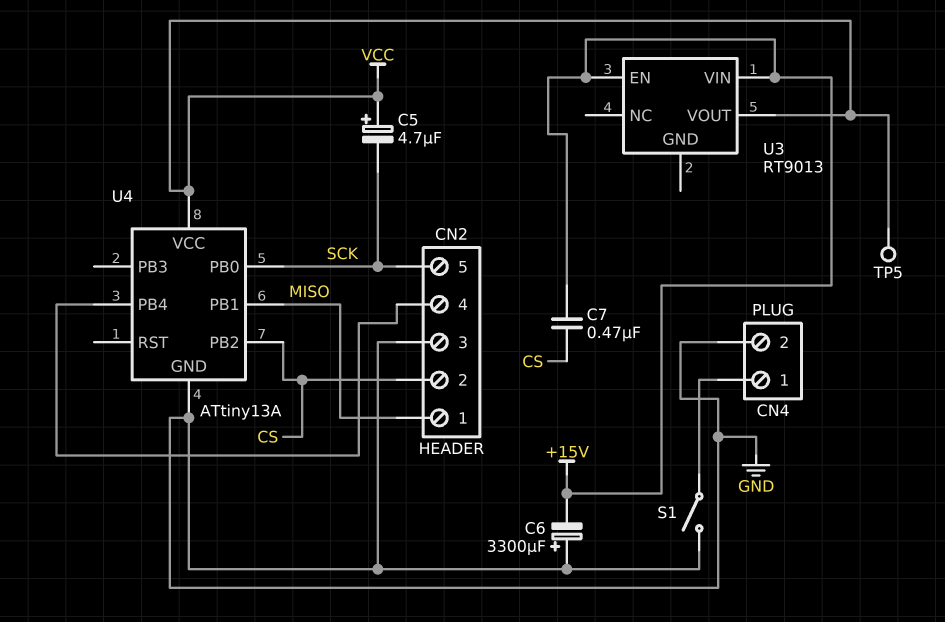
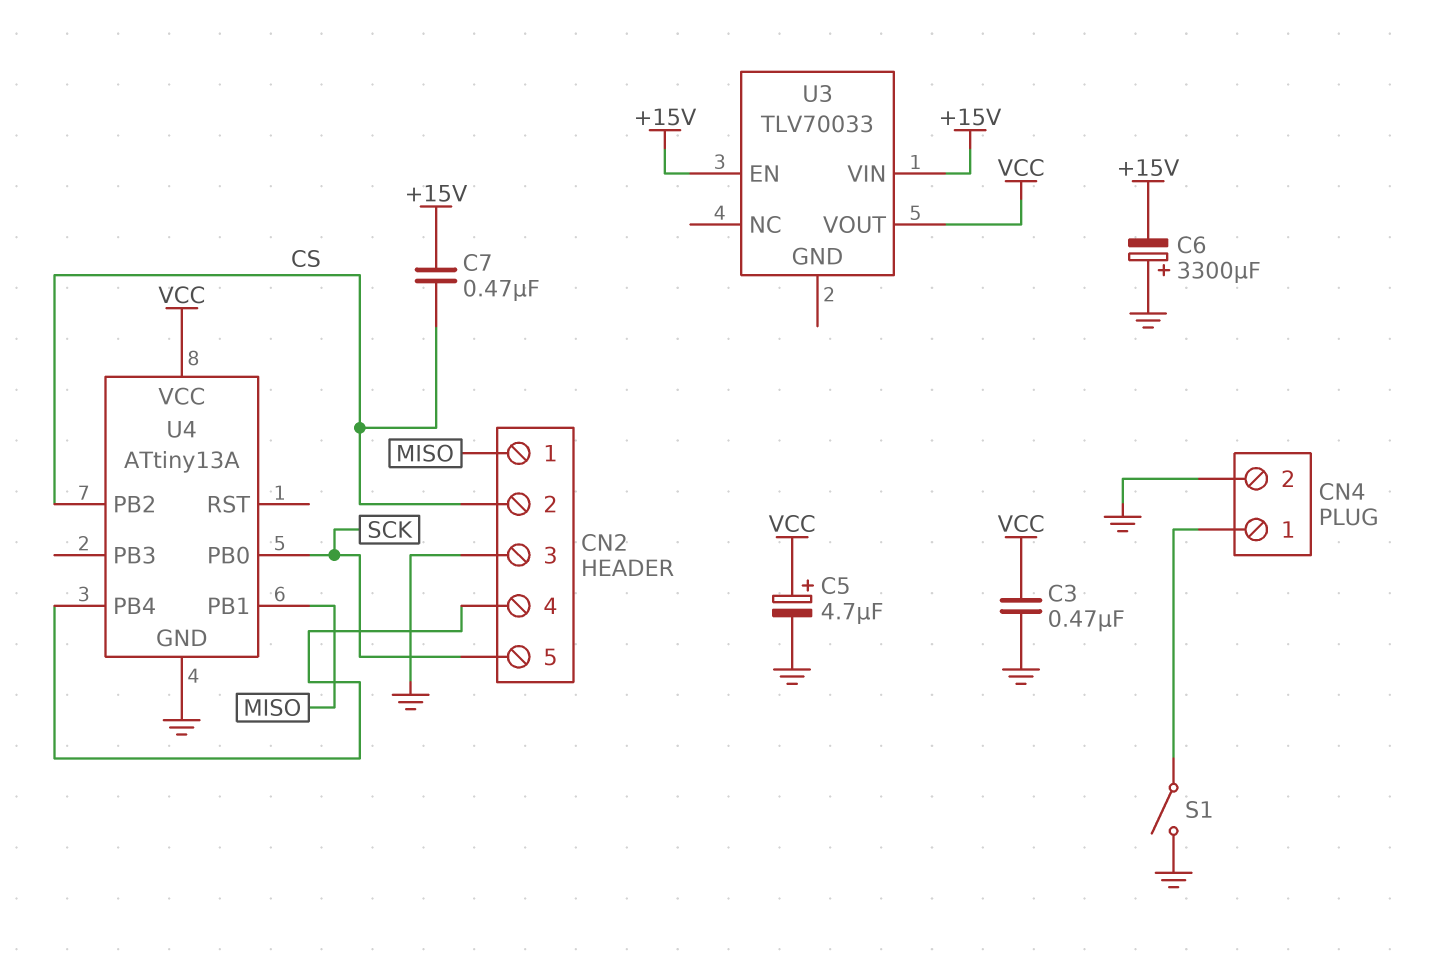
C3: none -> 470nF (GND, VCC)
C5: 4.7uF (plus VCC, minus SCK) -> 4.7uF (plus VCC, minus GND)
TP5: test point (VCC) -> none
U3: RT9013 -> TLV70033

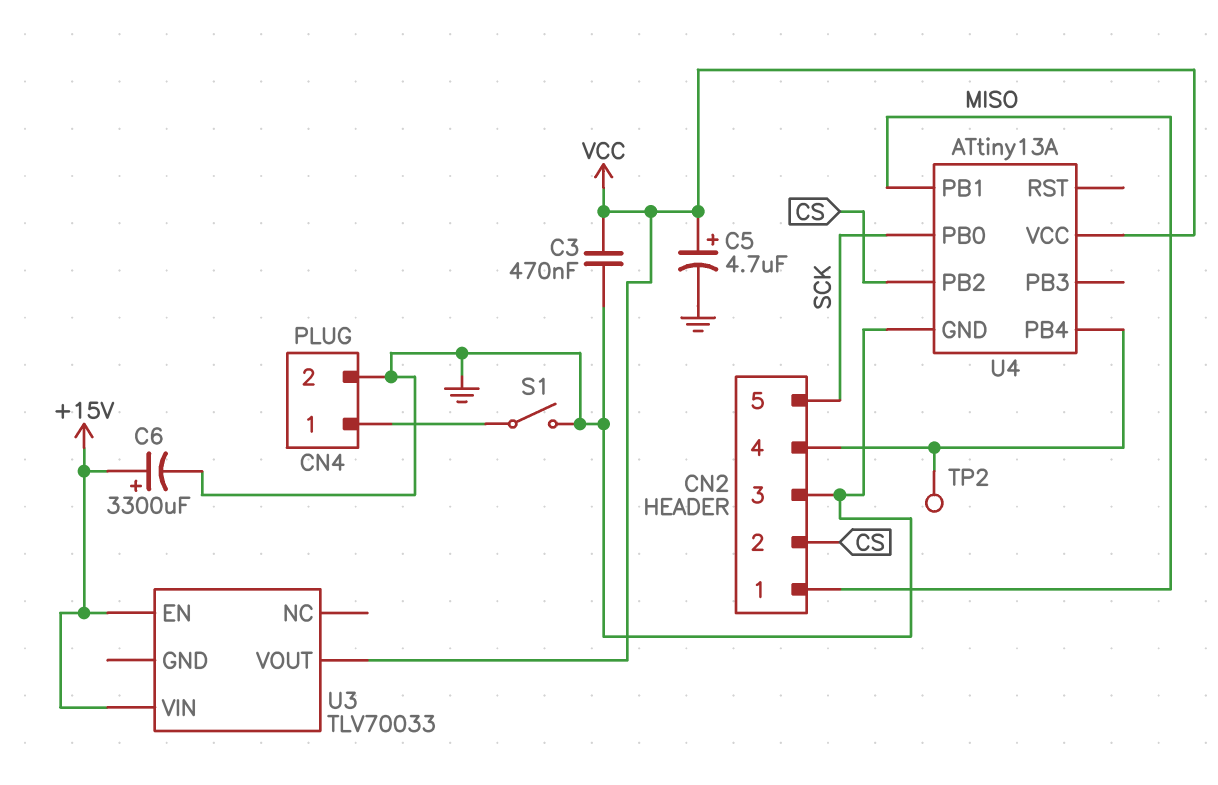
C6: 3300uF (plus GND, minus +15V) -> 3300uF (plus +15V, minus GND)
C7: 470nF (+15V, CS) -> none
TP2: none -> test point (CN2/4)

